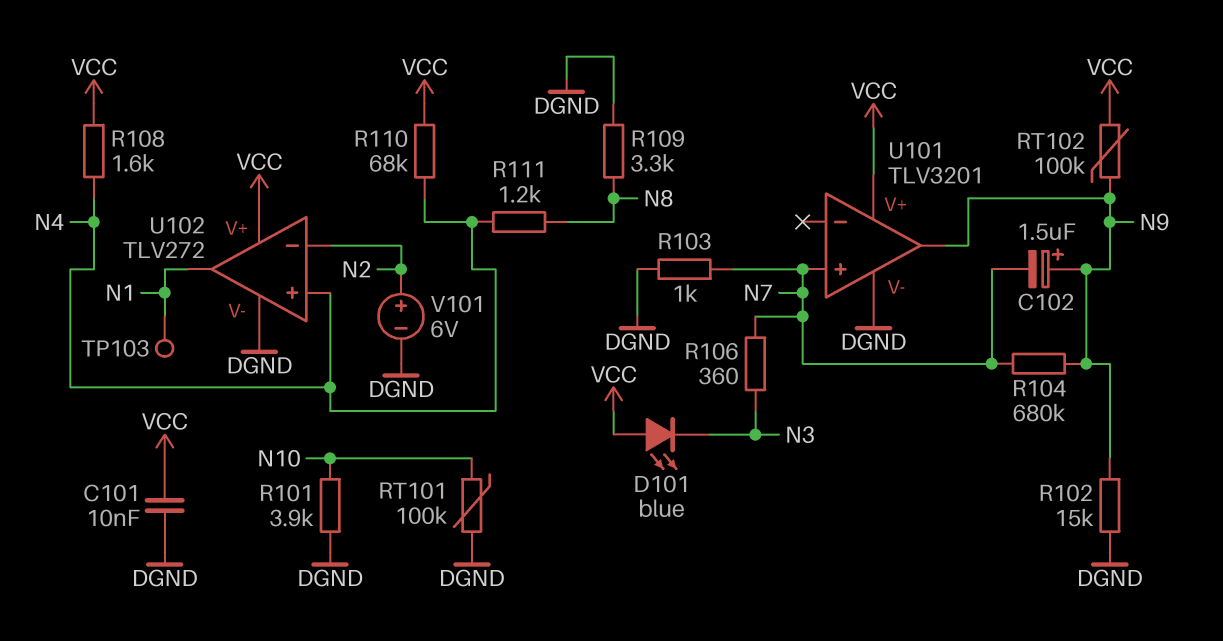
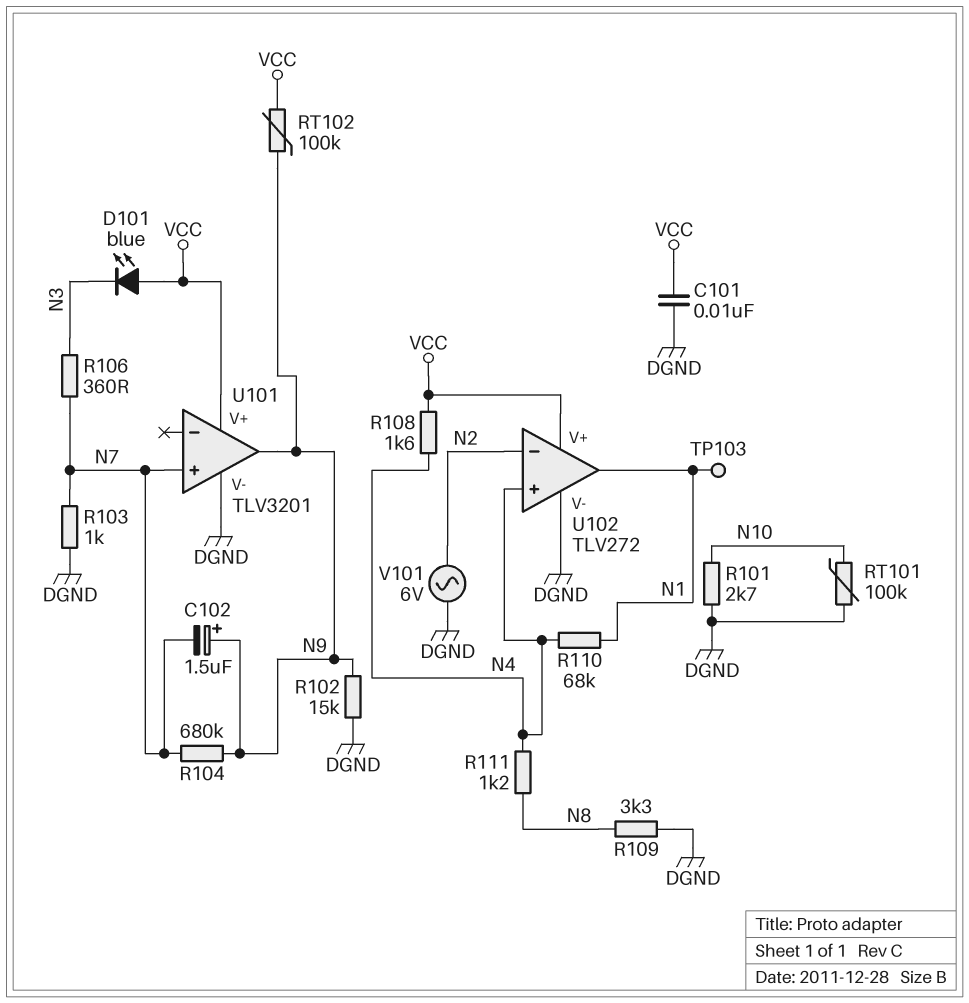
R101: 3.9k (DGND, N10) -> 2.7k (DGND, N10)
R110: 68k (N4, VCC) -> 68k (N1, N4)
V101: 6V (plus N2, minus DGND) -> AC 6V (DGND, N2)

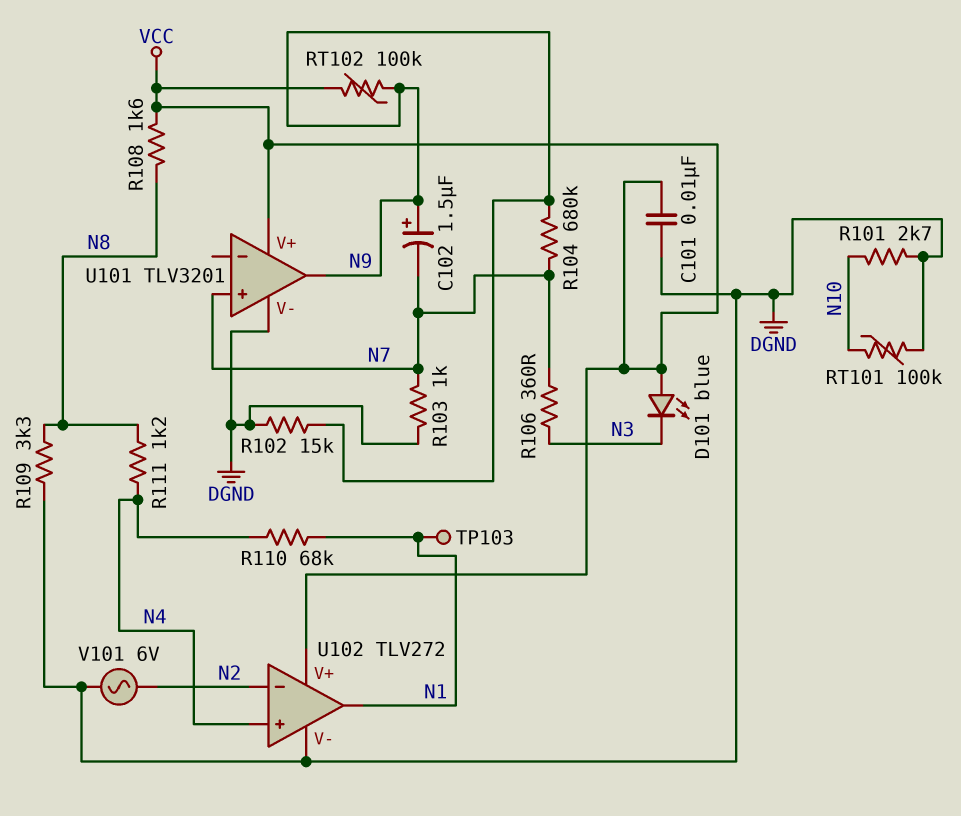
R108: 1.6k (N4, VCC) -> 1.6k (N8, VCC)

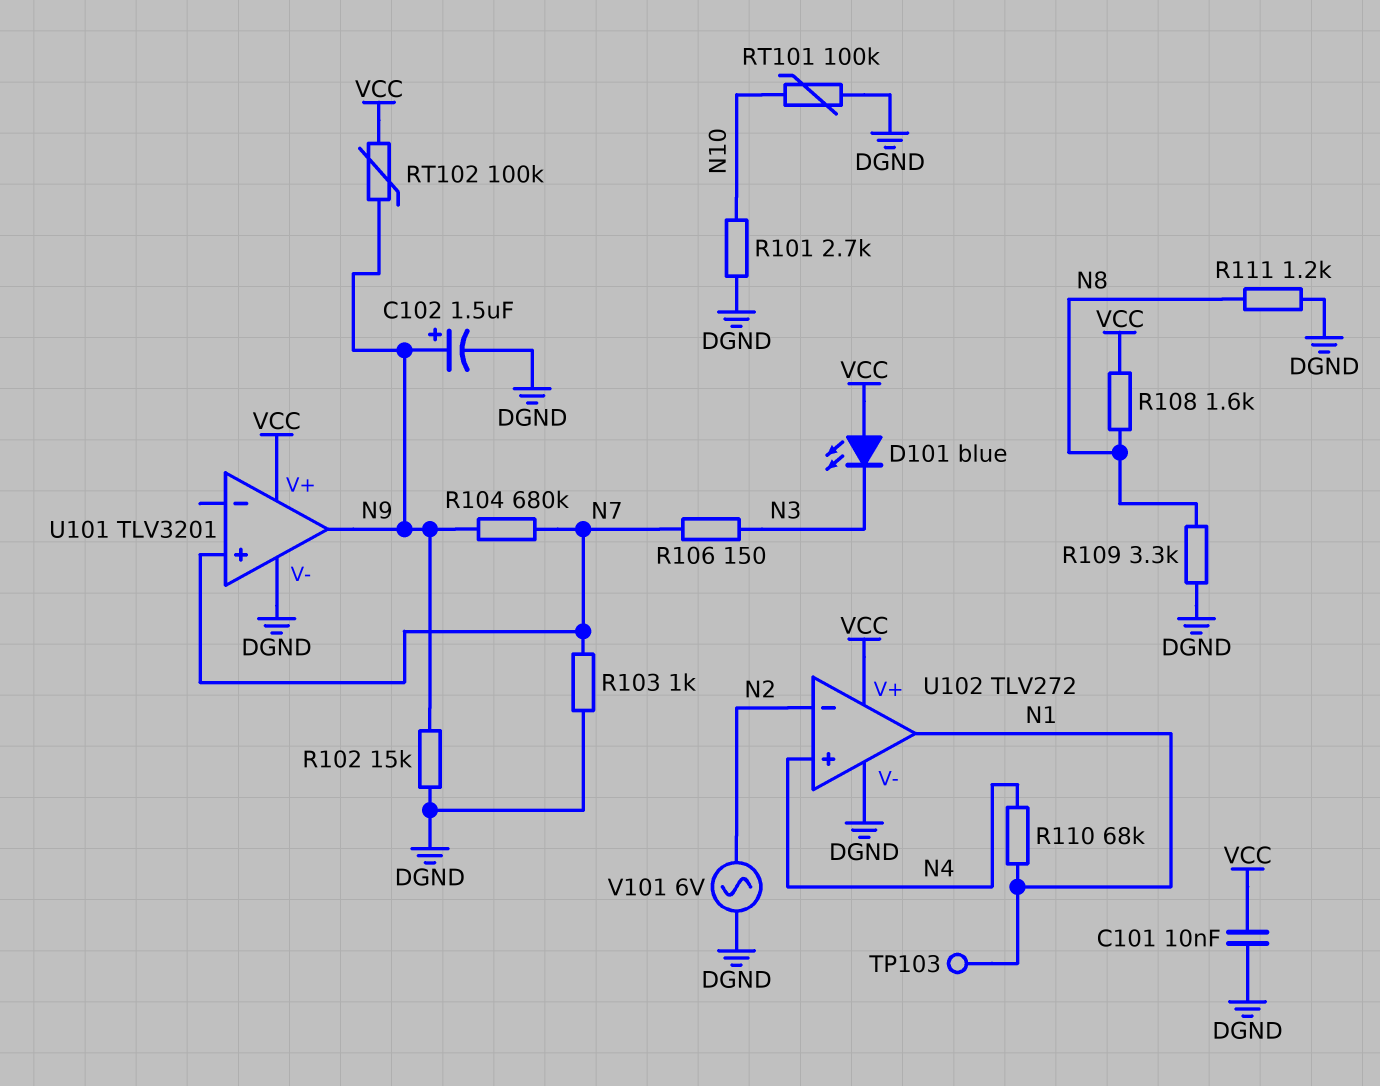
C102: 1.5uF (plus N9, minus N7) -> 1.5uF (plus N9, minus DGND)
R106: 360 (N3, N7) -> 150 (N3, N7)
R111: 1.2k (N4, N8) -> 1.2k (DGND, N8)

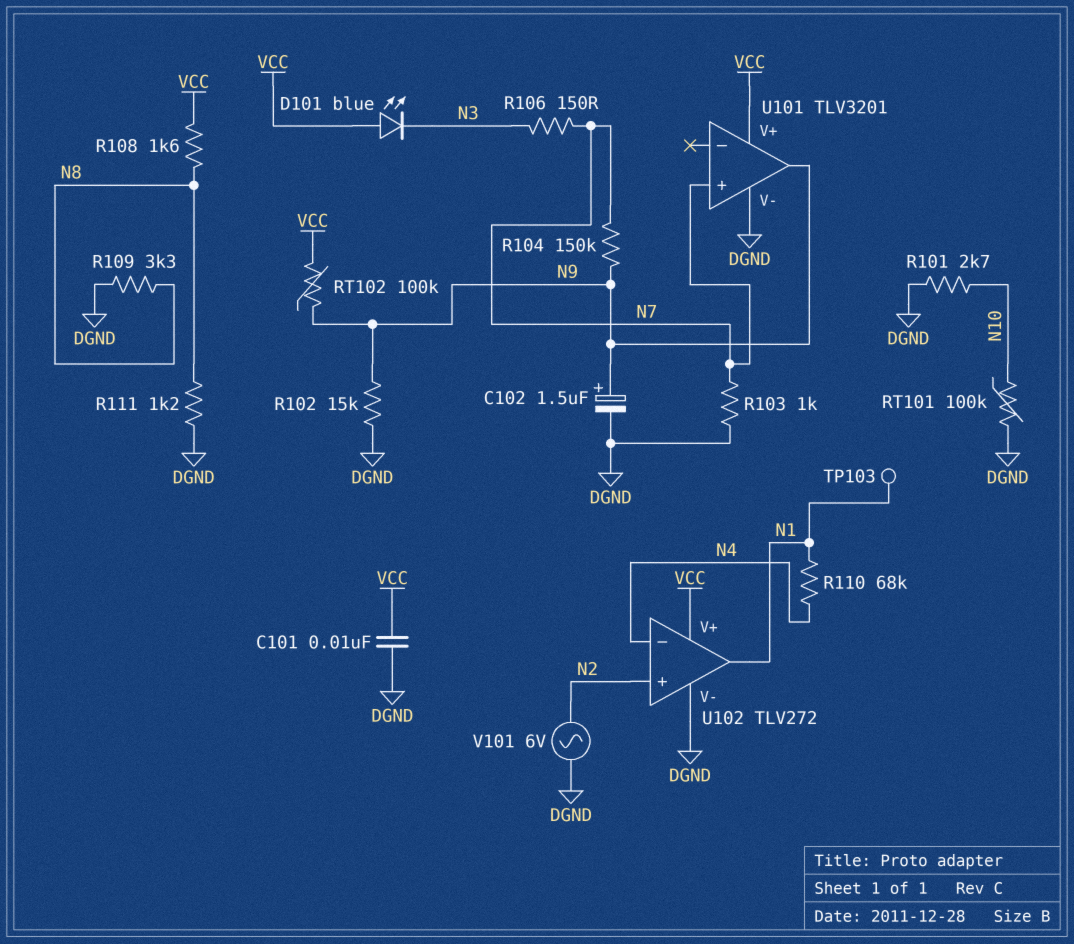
R104: 680k (N7, N9) -> 150k (N7, N9)
U102 pin in+: N4 -> N2
U102 pin in-: N2 -> N4

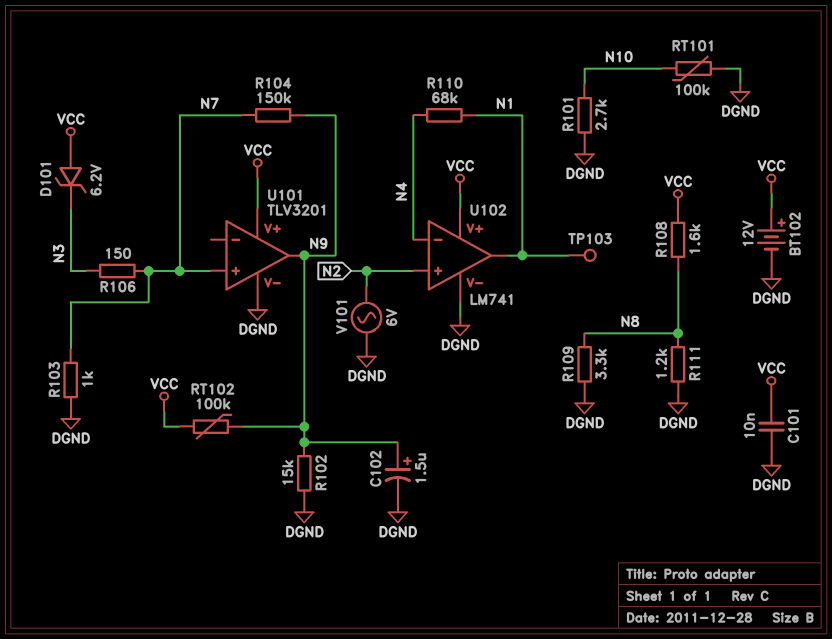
BT102: none -> 12V (plus VCC, minus DGND)
D101: LED blue (A VCC, K N3) -> zener 6.2V (A VCC, K N3)
U102: TLV272 -> LM741

